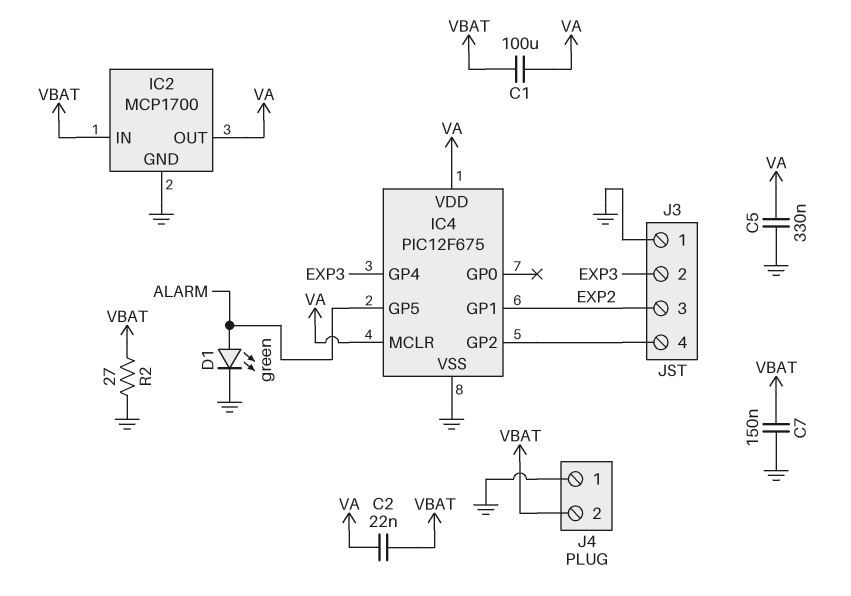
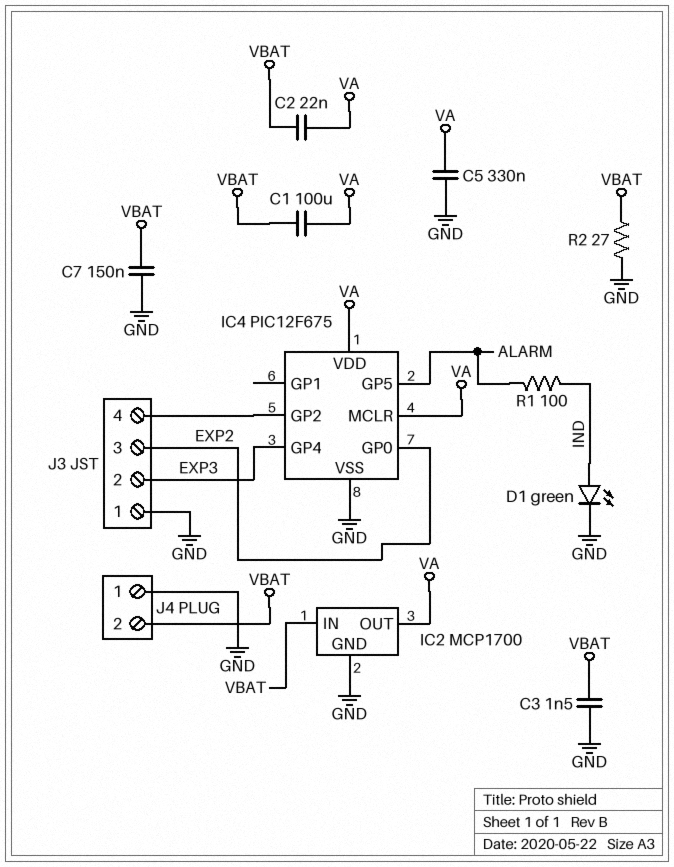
C3: none -> 1.5nF (GND, VBAT)
D1: LED green (A ALARM, K GND) -> LED green (A IND, K GND)
IC4 pin GP0: none -> EXP2
IC4 pin GP1: EXP2 -> none
R1: none -> 100 (ALARM, IND)

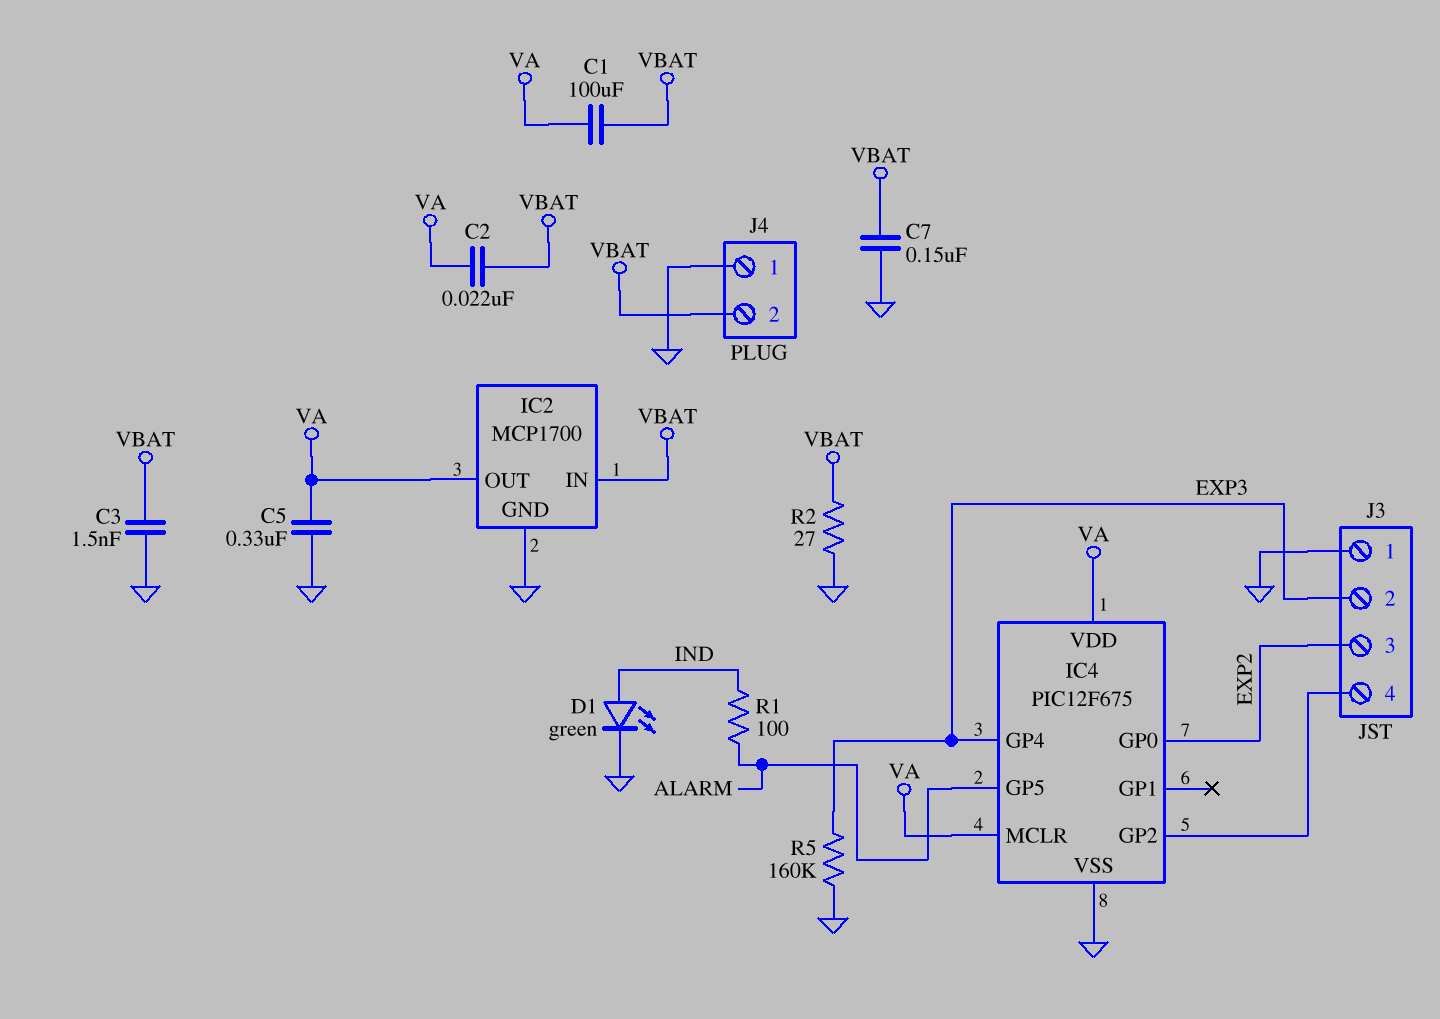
R5: none -> 160k (EXP3, GND)

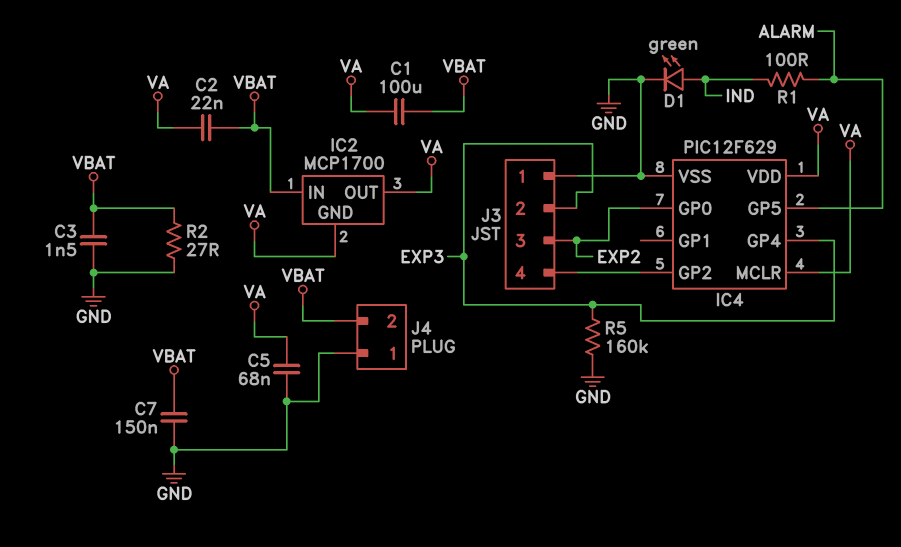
C5: 330nF (GND, VA) -> 68nF (GND, VA)
IC2 pin GND: GND -> VA
IC4: PIC12F675 -> PIC12F629

